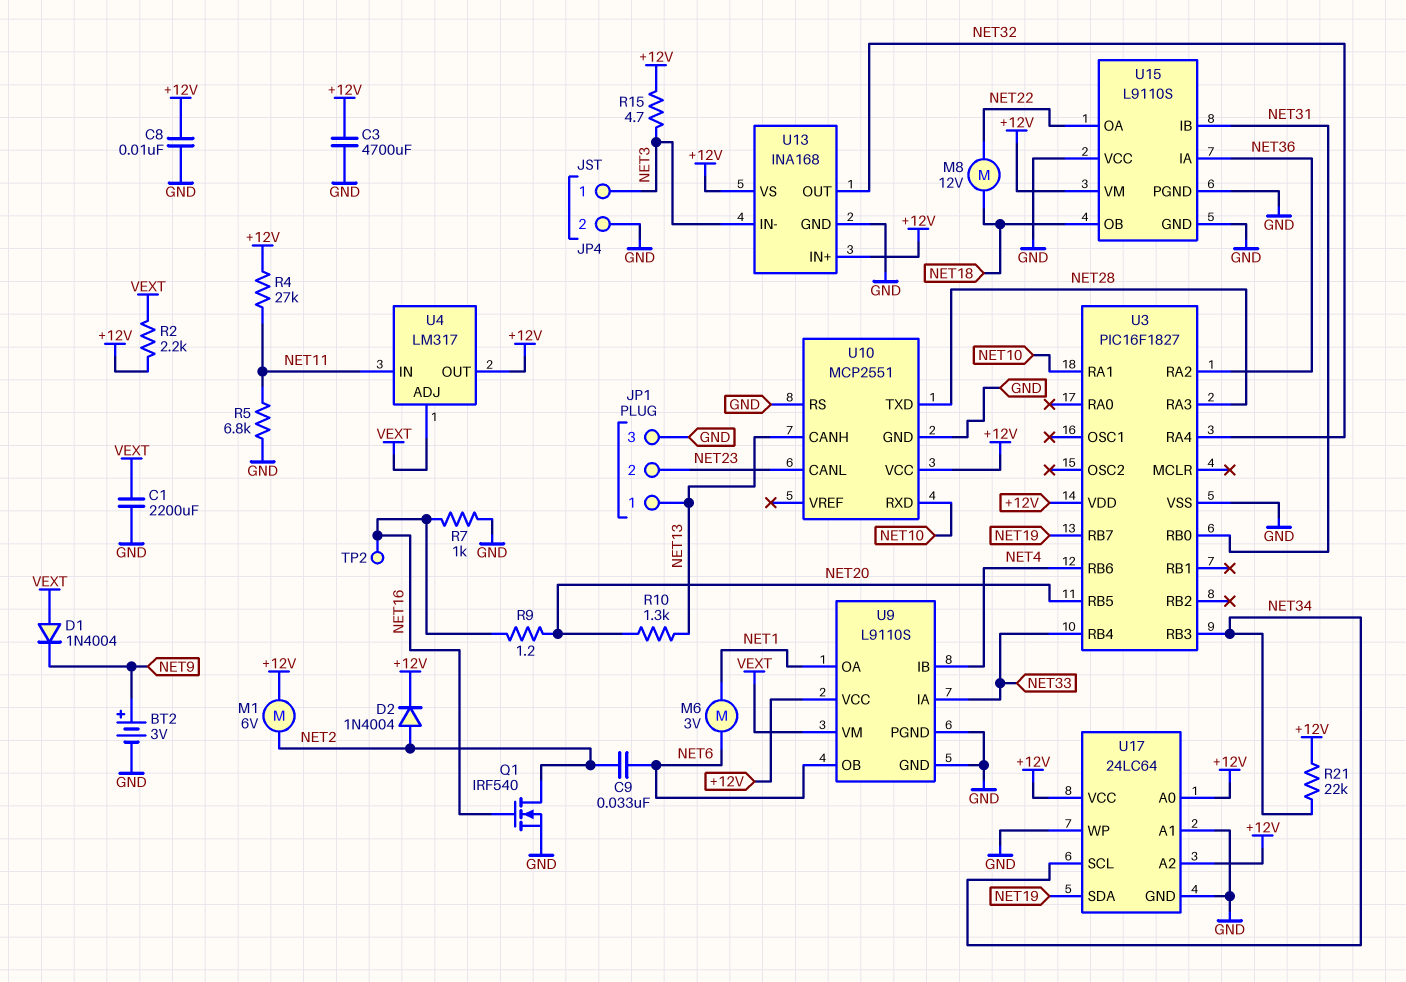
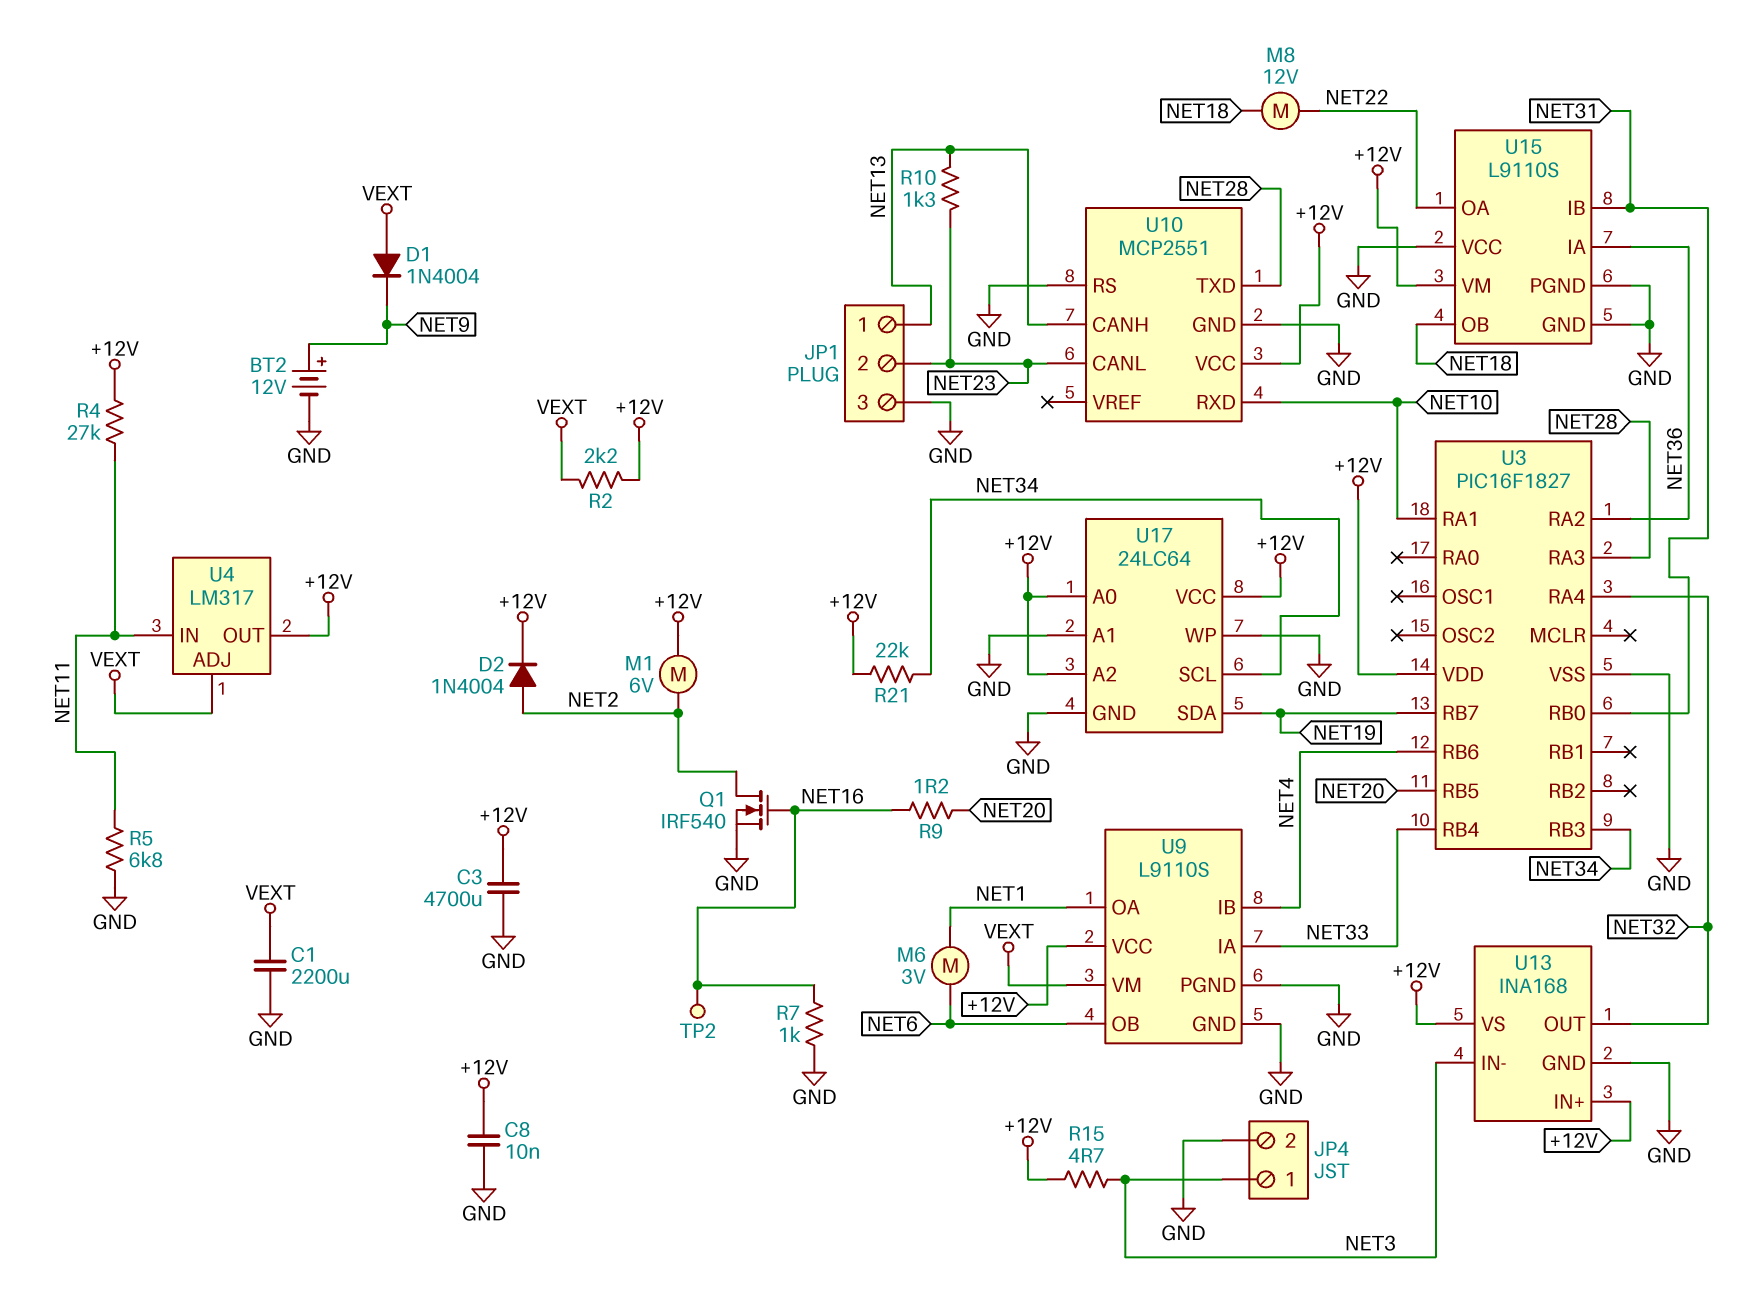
BT2: 3V (plus NET9, minus GND) -> 12V (plus NET9, minus GND)
C9: 33nF (NET2, NET6) -> none
R10: 1.3k (NET13, NET20) -> 1.3k (NET13, NET23)

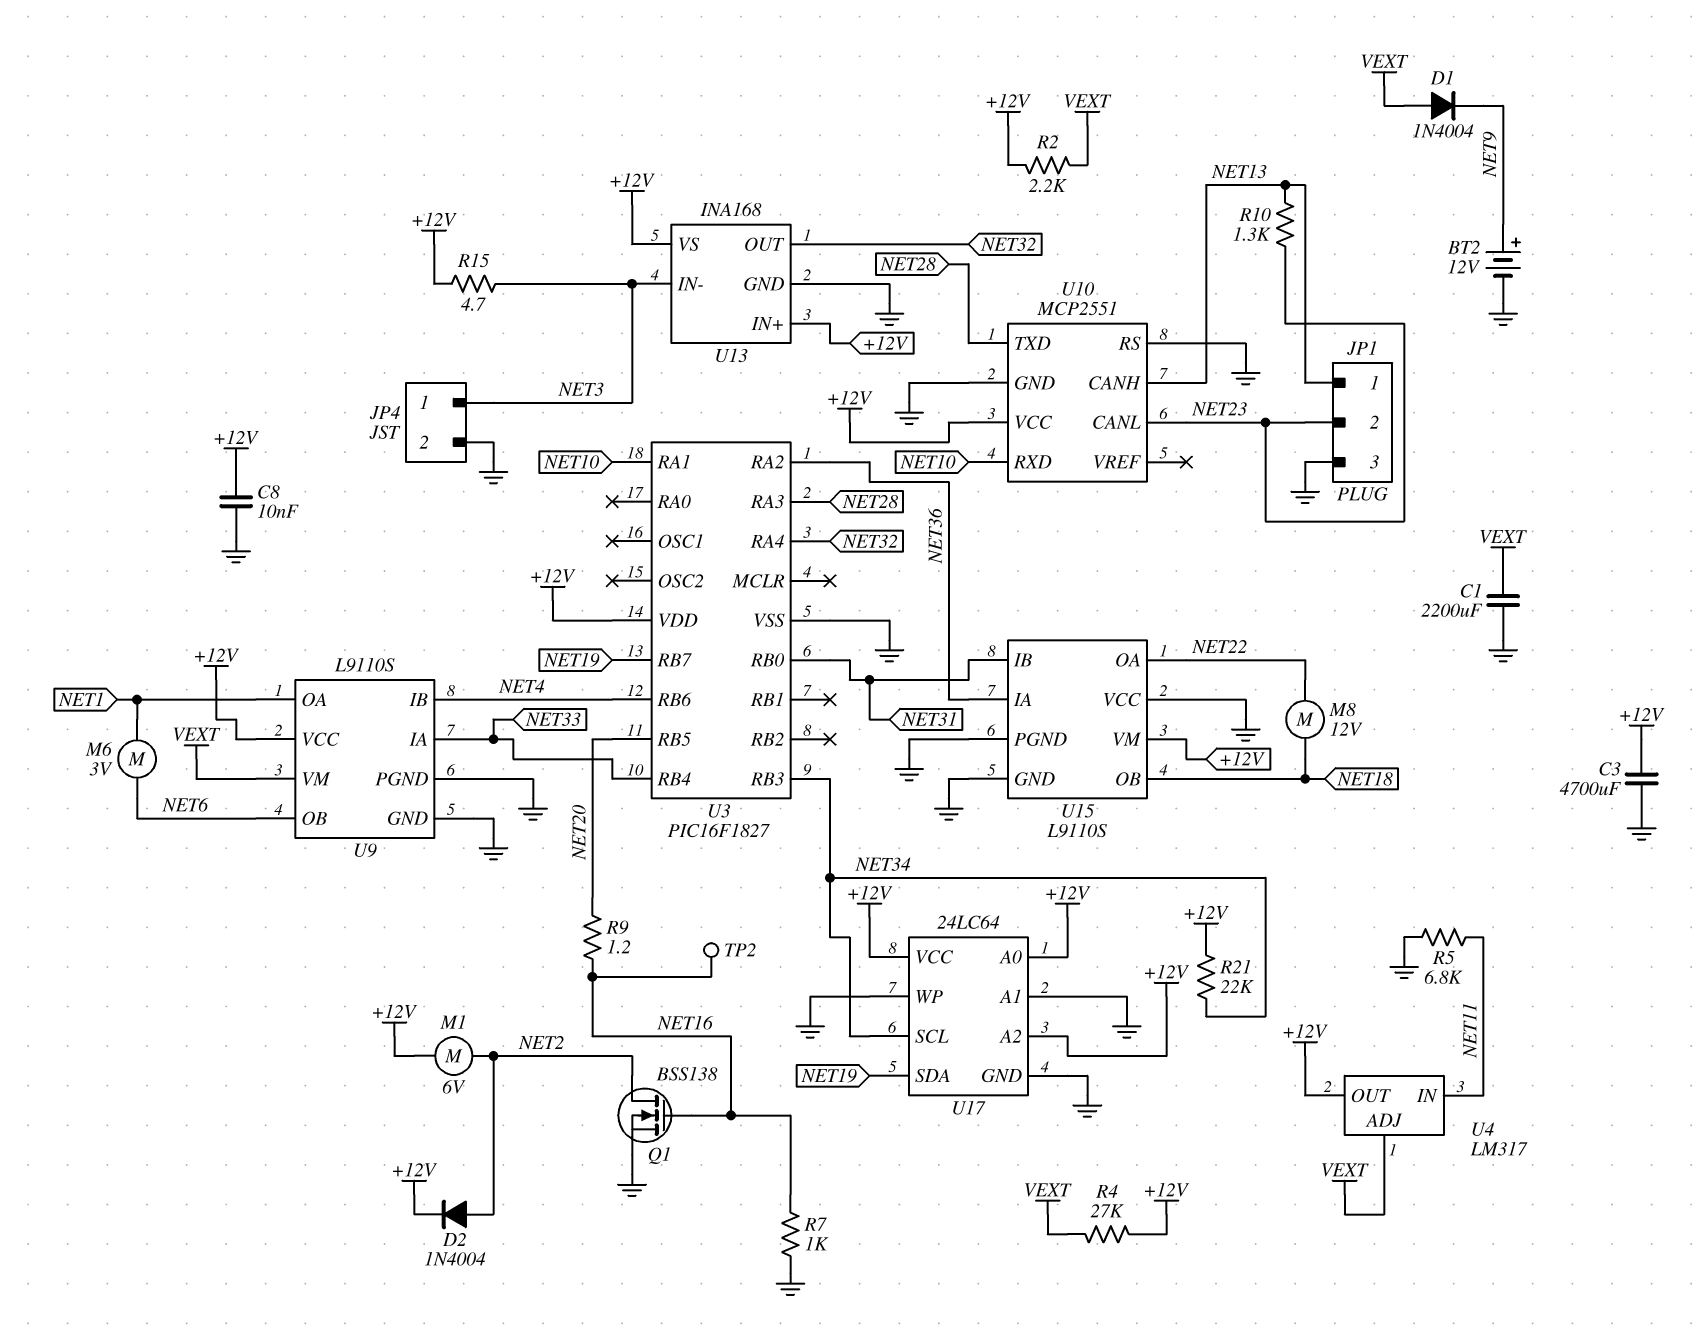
Q1: NMOS IRF540 (G NET16, D NET2, S GND) -> NMOS BSS138 (G NET16, D NET2, S GND)
R4: 27k (+12V, NET11) -> 27k (+12V, VEXT)

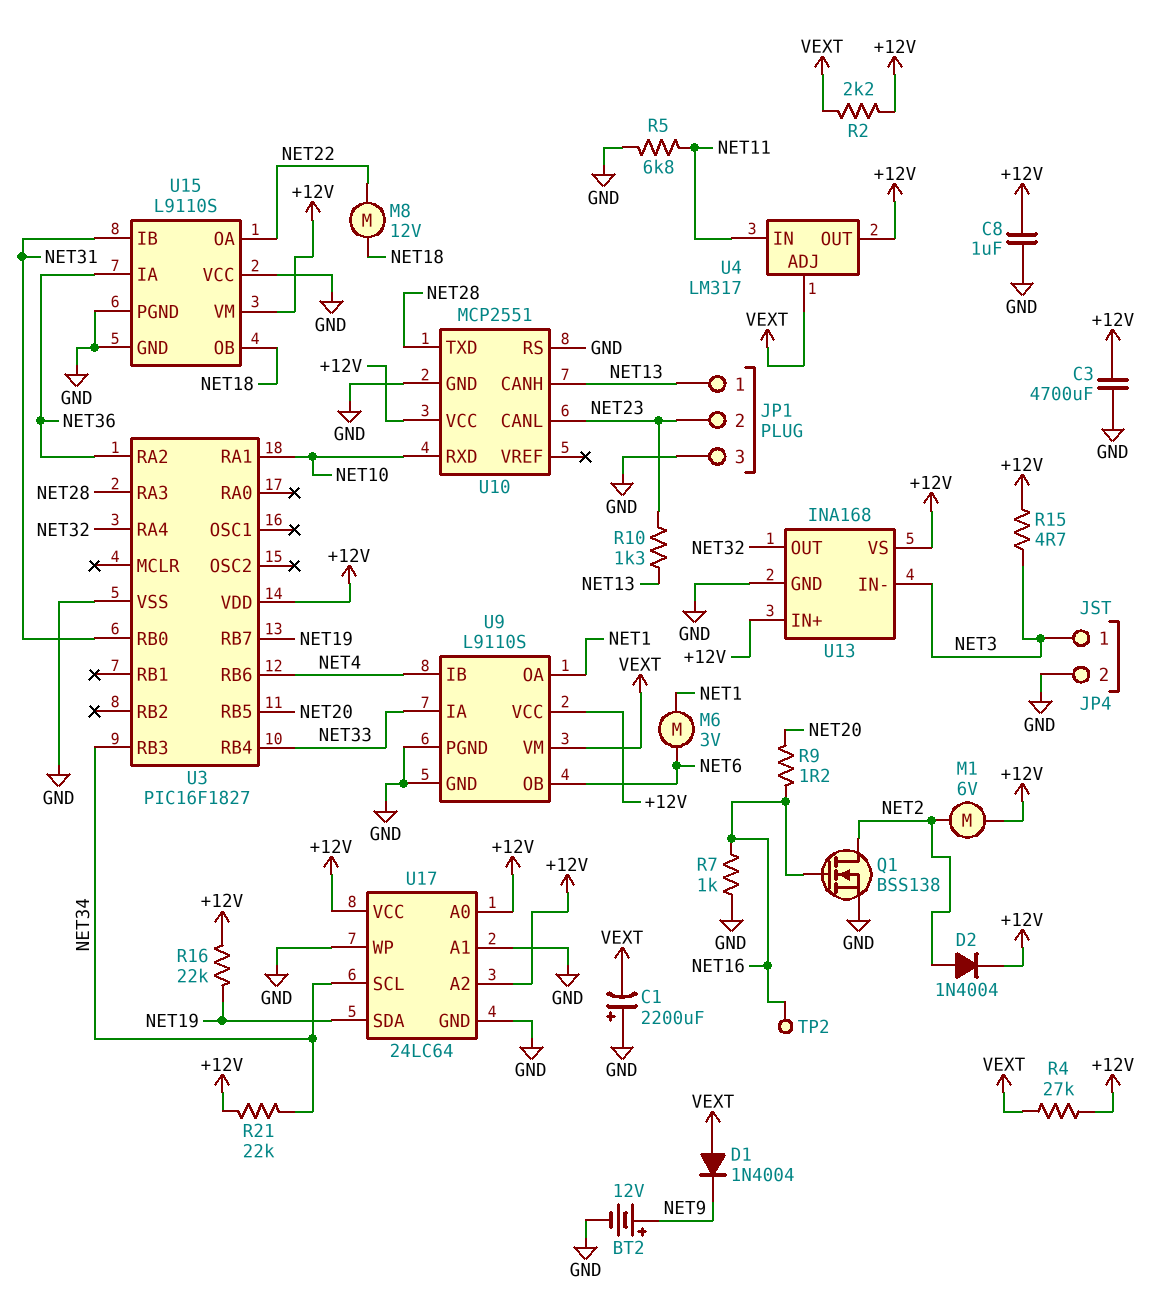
C1: 2200uF (GND, VEXT) -> 2200uF (plus GND, minus VEXT)
C8: 10nF (+12V, GND) -> 1uF (+12V, GND)
R16: none -> 22k (+12V, NET19)

